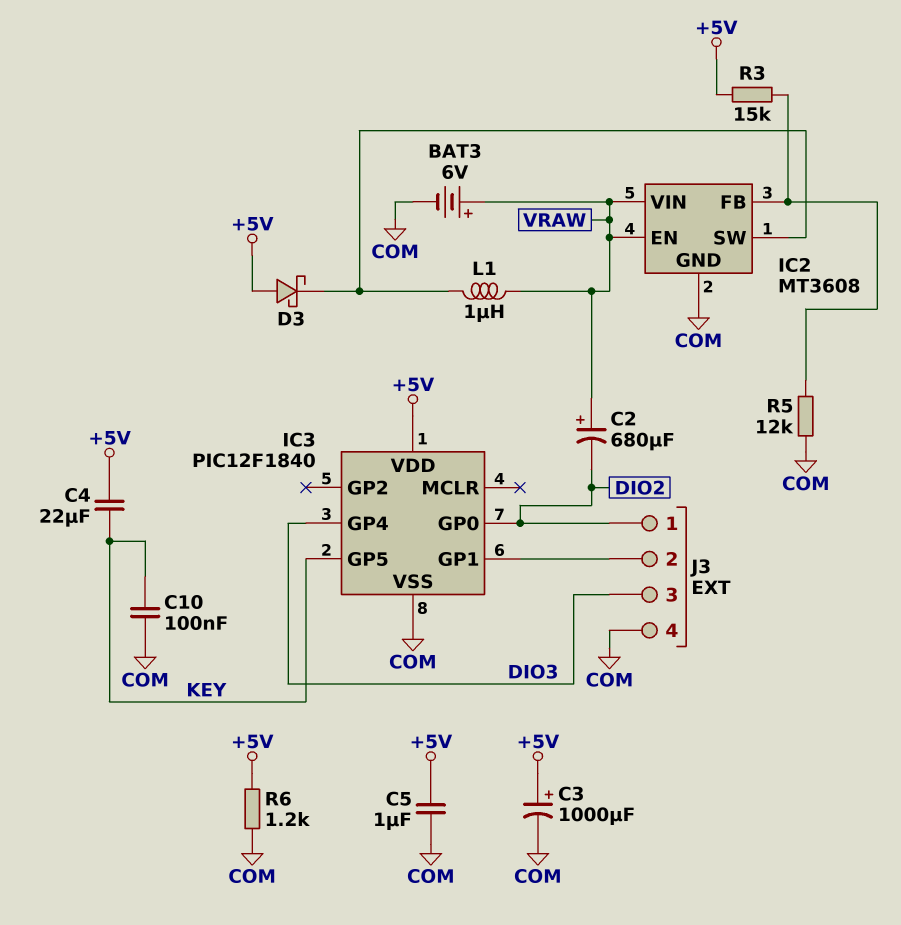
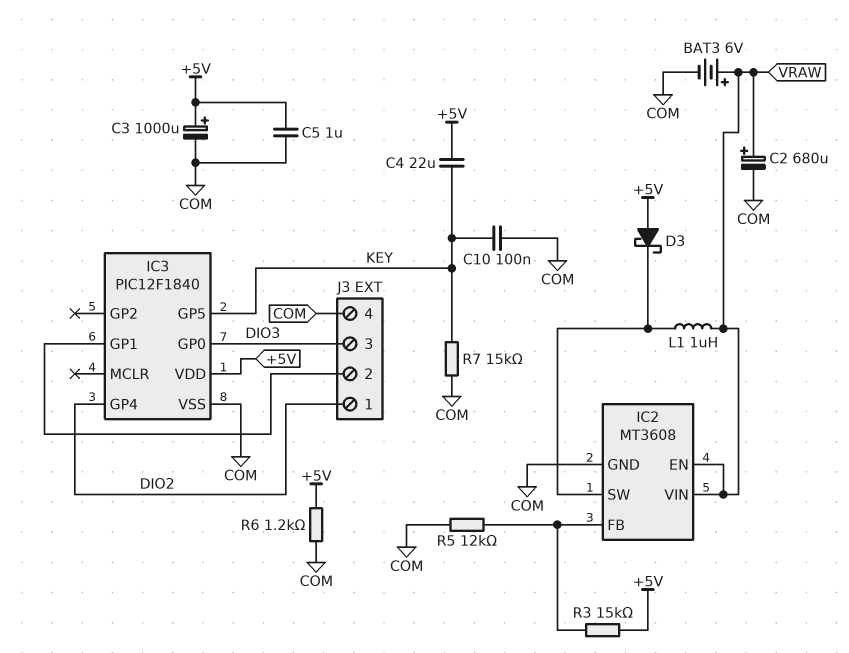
C2: 680uF (plus VRAW, minus DIO2) -> 680uF (plus VRAW, minus COM)
IC3 pin GP0: DIO2 -> DIO3
IC3 pin GP4: DIO3 -> DIO2
R7: none -> 15k (COM, KEY)

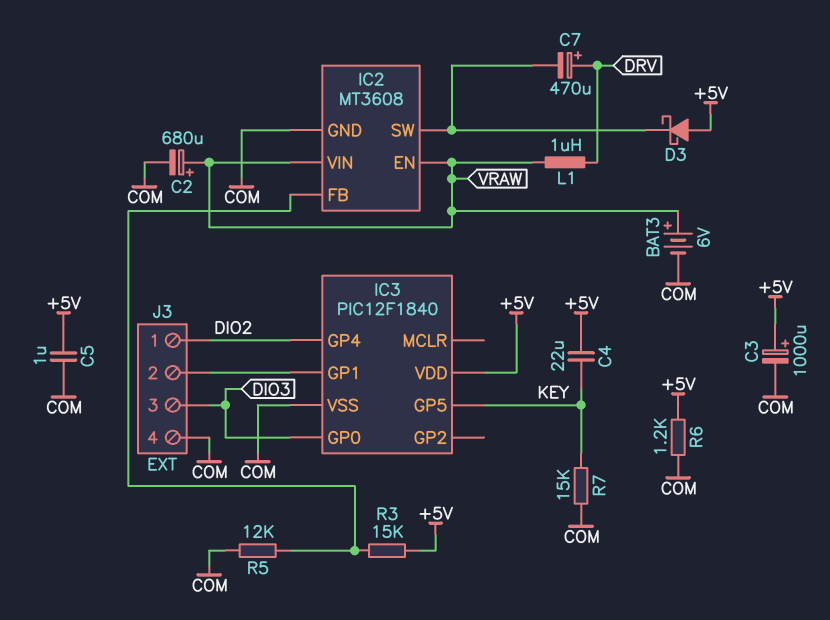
C7: none -> 470uF (plus DRV, minus IC2/SW)
C10: 100nF (COM, KEY) -> none
L1: 1uH (IC2/SW, VRAW) -> 1uH (DRV, VRAW)

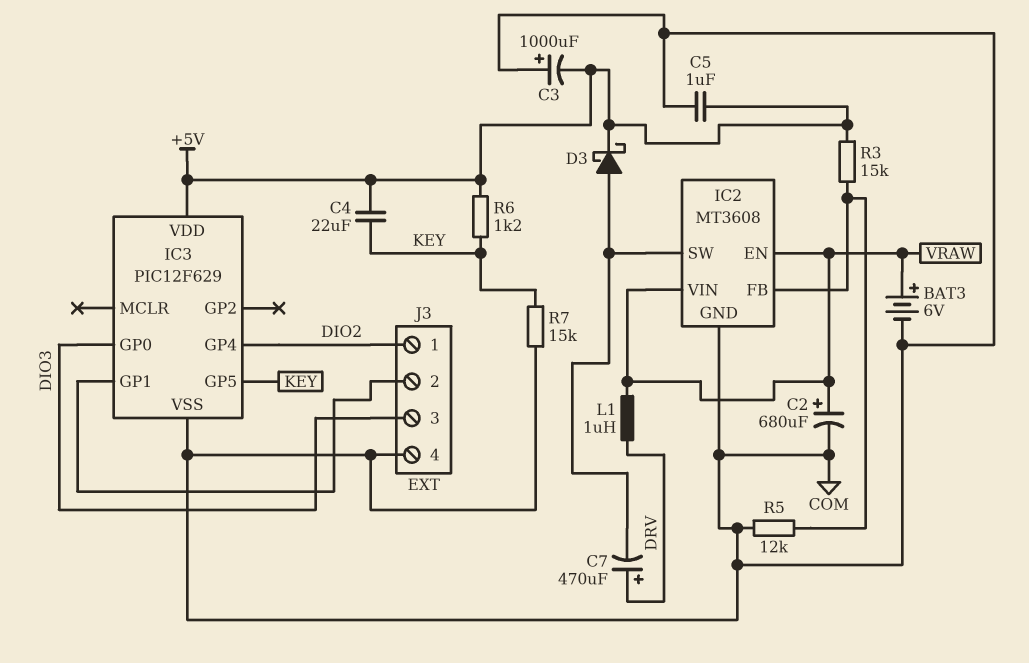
C3: 1000uF (plus +5V, minus COM) -> 1000uF (plus COM, minus +5V)
D3: schottky (A +5V, K IC2/SW) -> schottky (A IC2/SW, K +5V)
IC3: PIC12F1840 -> PIC12F629
R6: 1.2k (+5V, COM) -> 1.2k (+5V, KEY)

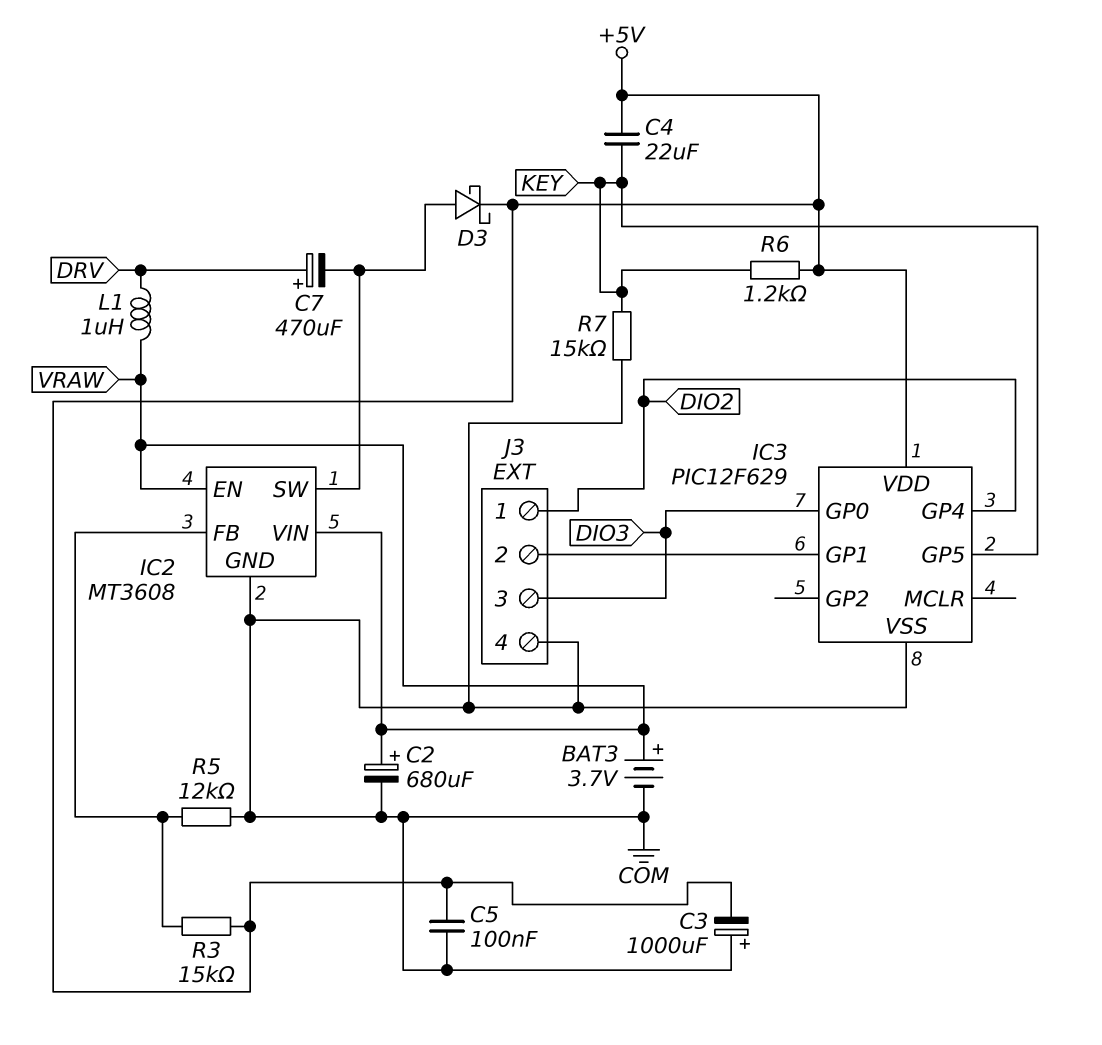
BAT3: 6V (plus VRAW, minus COM) -> 3.7V (plus VRAW, minus COM)
C5: 1uF (+5V, COM) -> 100nF (+5V, COM)

